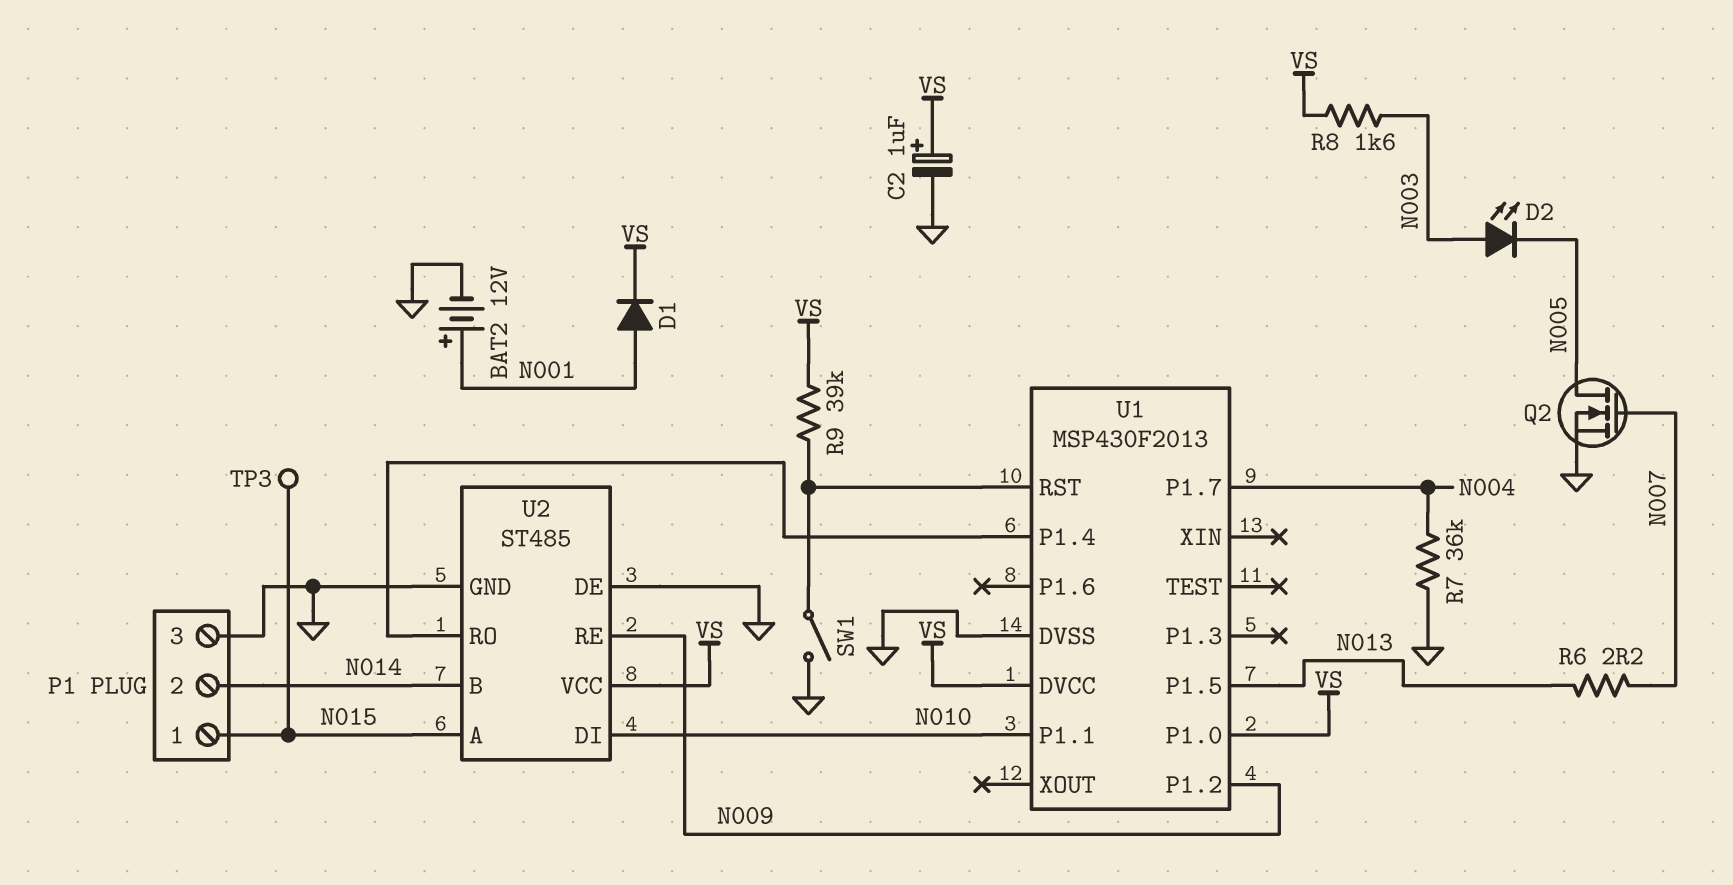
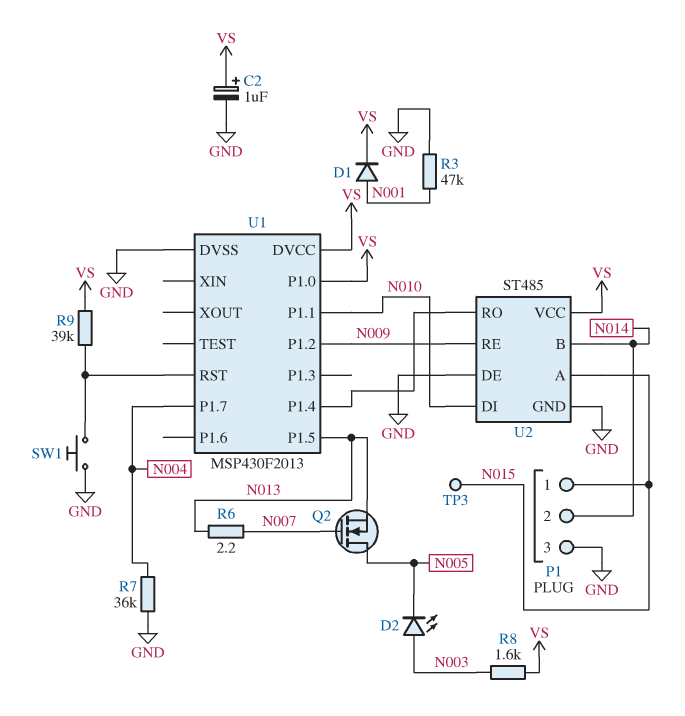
BAT2: 12V (plus N001, minus GND) -> none
Q2: NMOS (G N007, D N005, S GND) -> NMOS (G N007, D N005, S N013)
R3: none -> 47k (GND, N001)
SW1: switch (GND, U1/RST) -> button (GND, U1/RST)

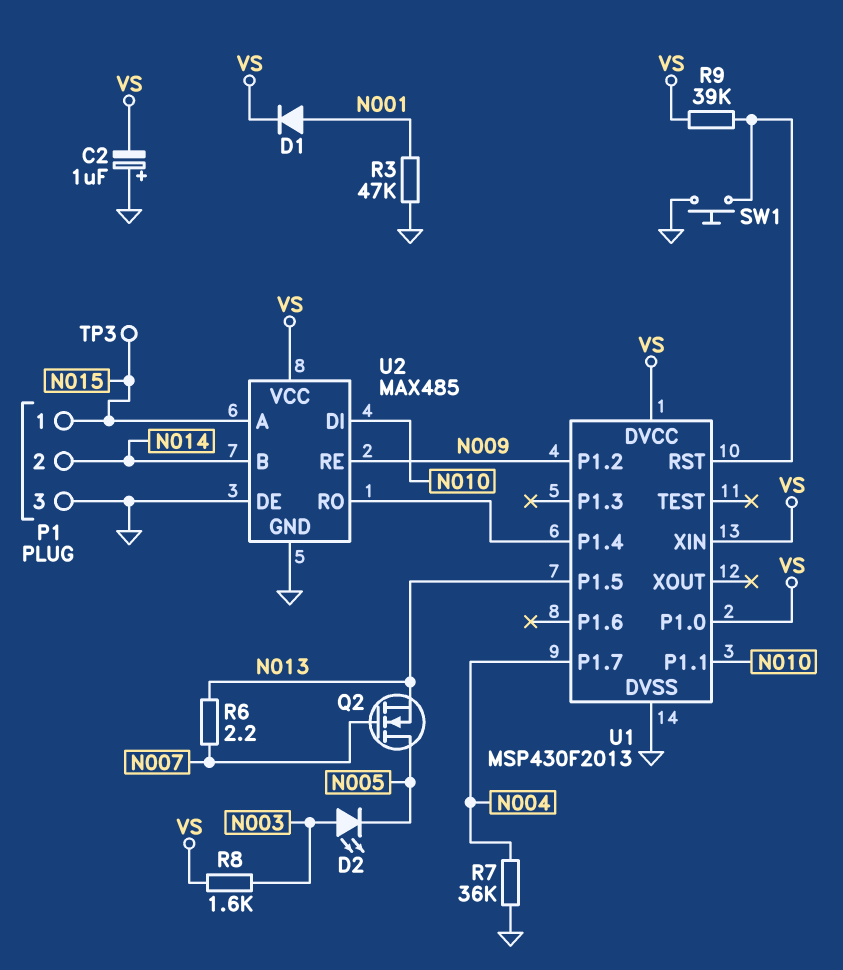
C2: 1uF (plus VS, minus GND) -> 1uF (plus GND, minus VS)
U1 pin XIN: none -> VS
U2: ST485 -> MAX485

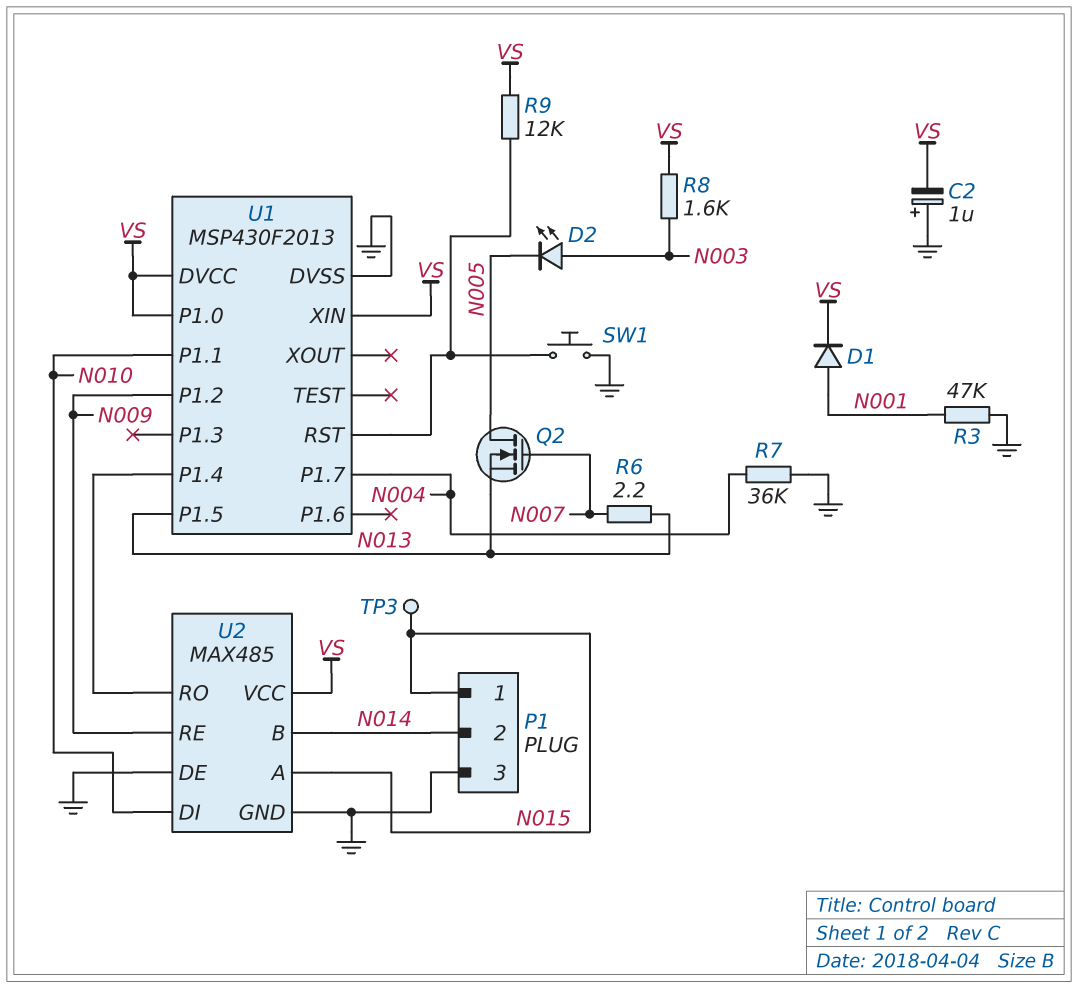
R9: 39k (U1/RST, VS) -> 12k (U1/RST, VS)

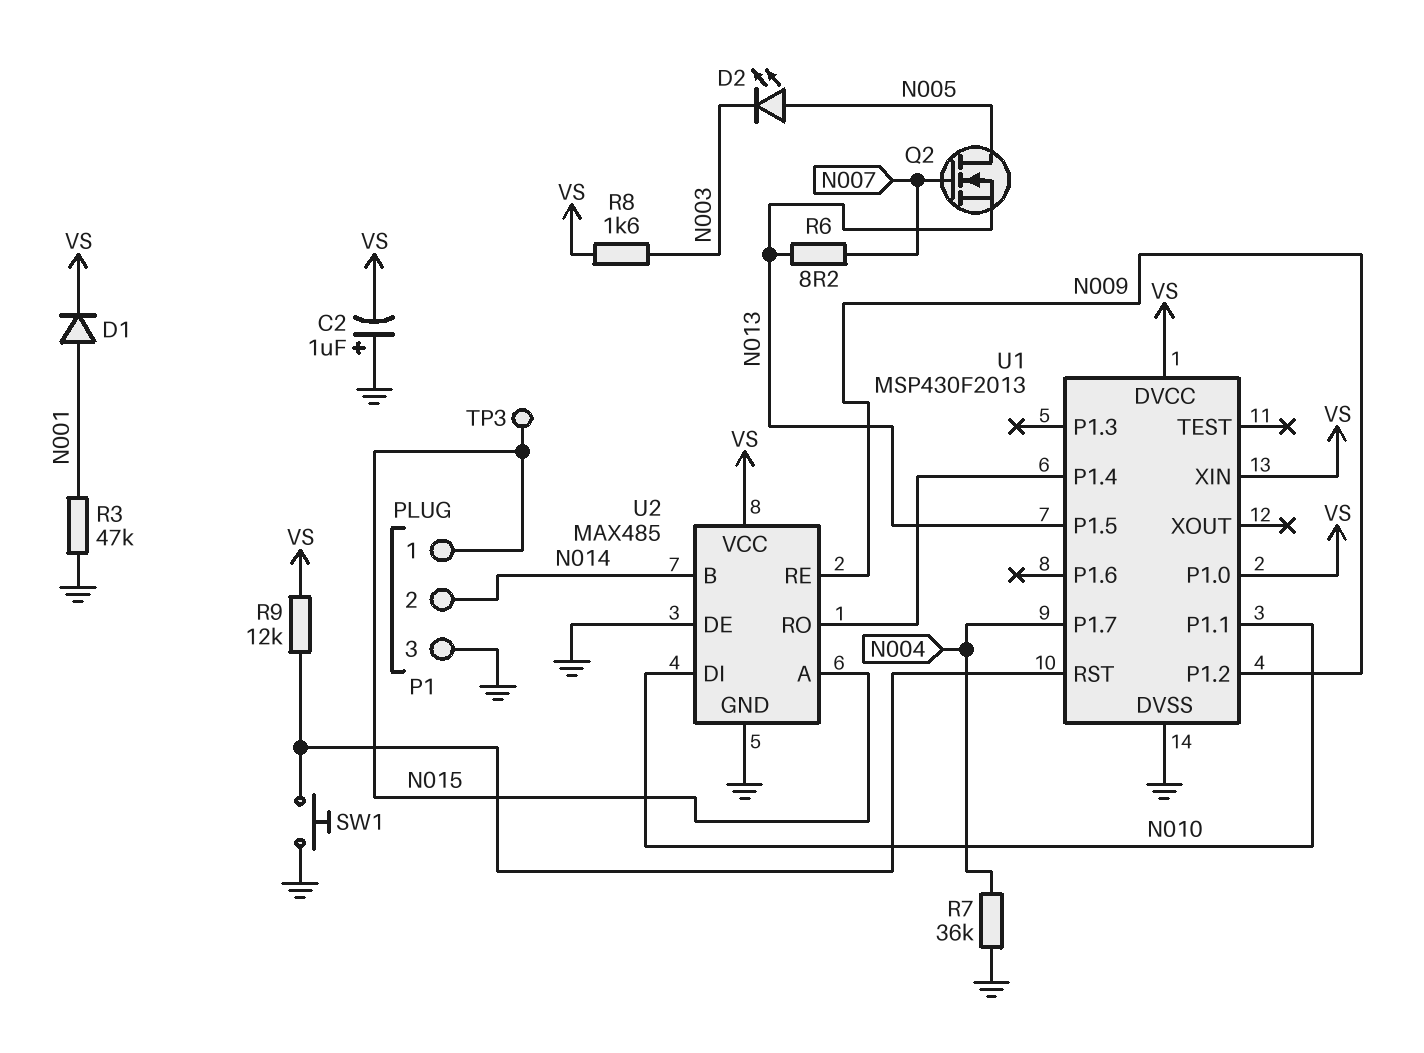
D2: LED (A N003, K N005) -> LED (A N005, K N003)
R6: 2.2 (N007, N013) -> 8.2 (N007, N013)

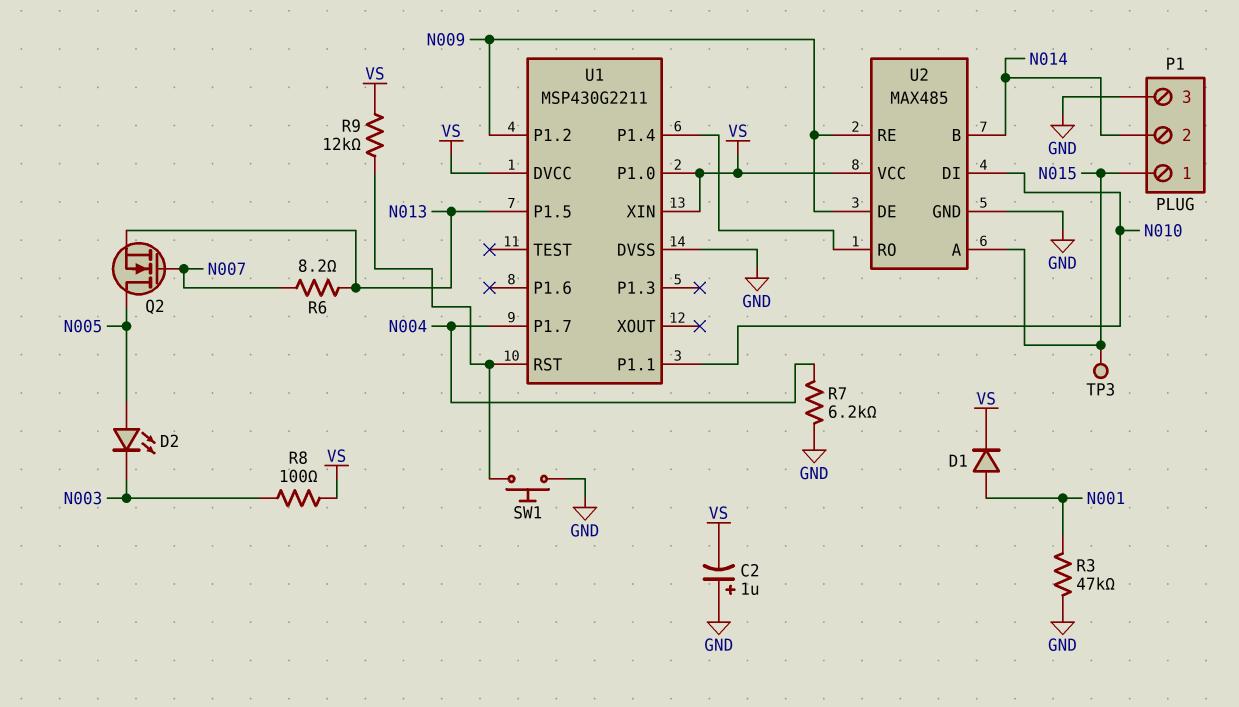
R7: 36k (GND, N004) -> 6.2k (GND, N004)
R8: 1.6k (N003, VS) -> 100 (N003, VS)
U1: MSP430F2013 -> MSP430G2211
U2 pin DE: GND -> N009

